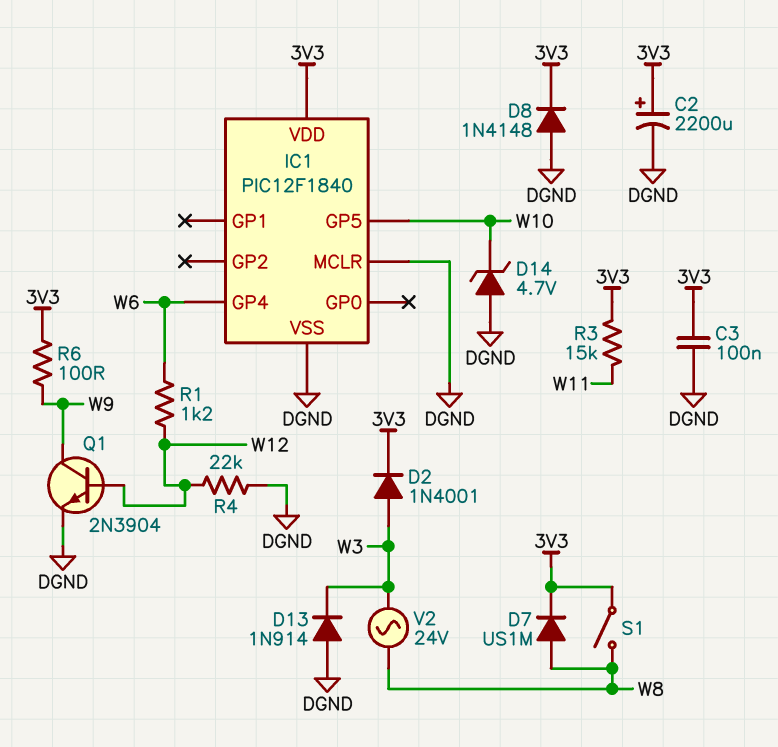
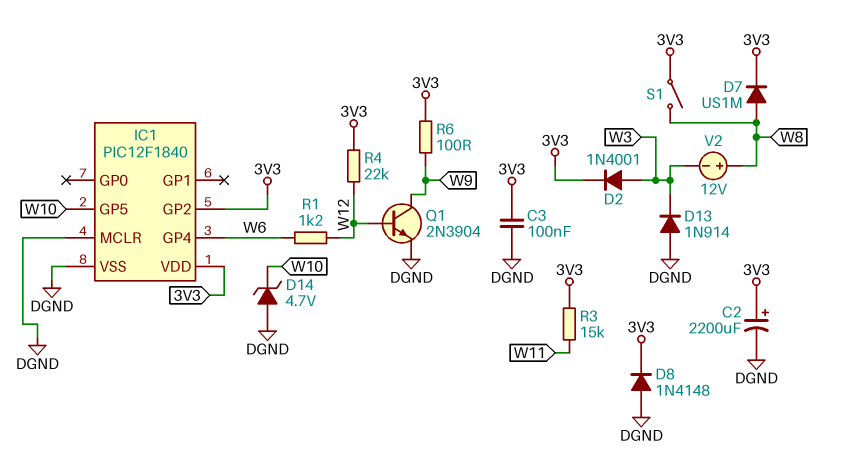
IC1 pin GP2: none -> 3V3
R4: 22k (DGND, W12) -> 22k (3V3, W12)
V2: AC 24V (W3, W8) -> 12V (plus W8, minus W3)

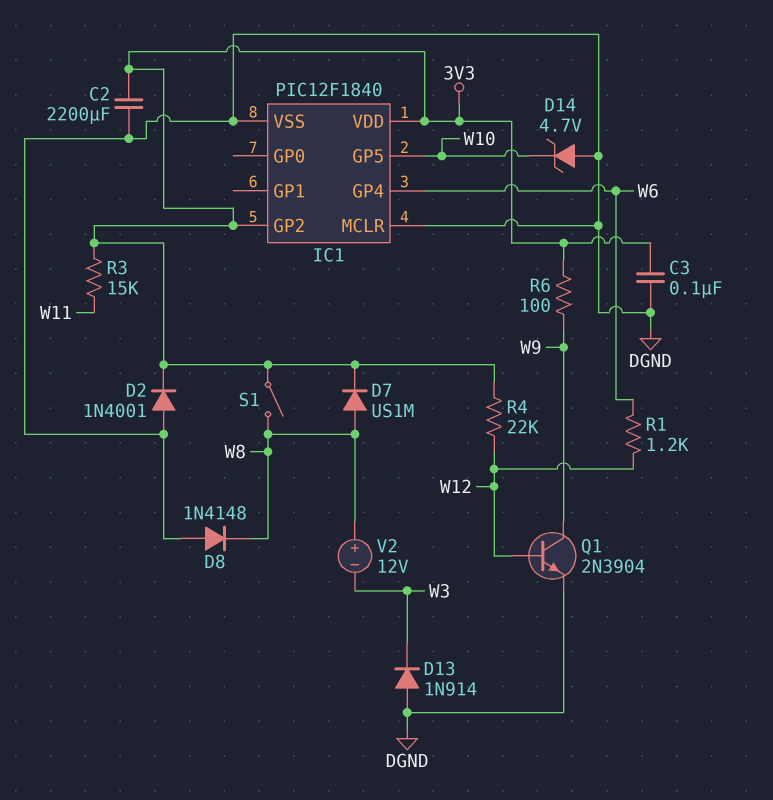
C2: 2200uF (plus 3V3, minus DGND) -> 2200uF (3V3, DGND)
D2: diode 1N4001 (A W3, K 3V3) -> diode 1N4001 (A DGND, K 3V3)
D8: diode 1N4148 (A DGND, K 3V3) -> diode 1N4148 (A DGND, K W8)

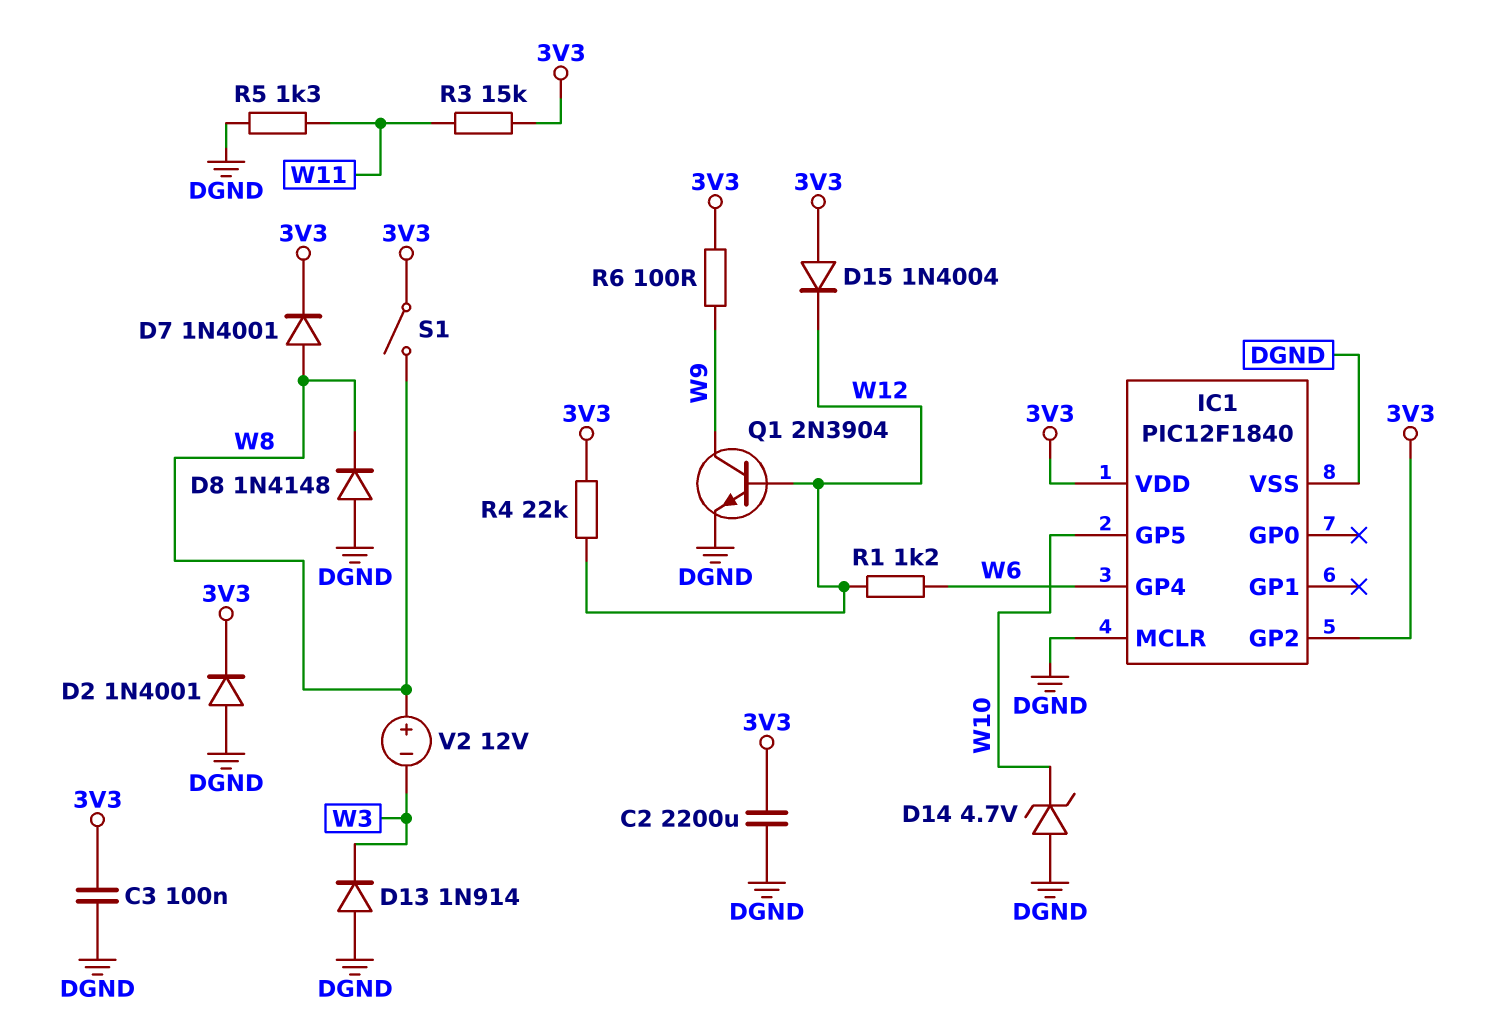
D7: diode US1M (A W8, K 3V3) -> diode 1N4001 (A W8, K 3V3)
D15: none -> diode 1N4004 (A 3V3, K W12)
R5: none -> 1.3k (DGND, W11)

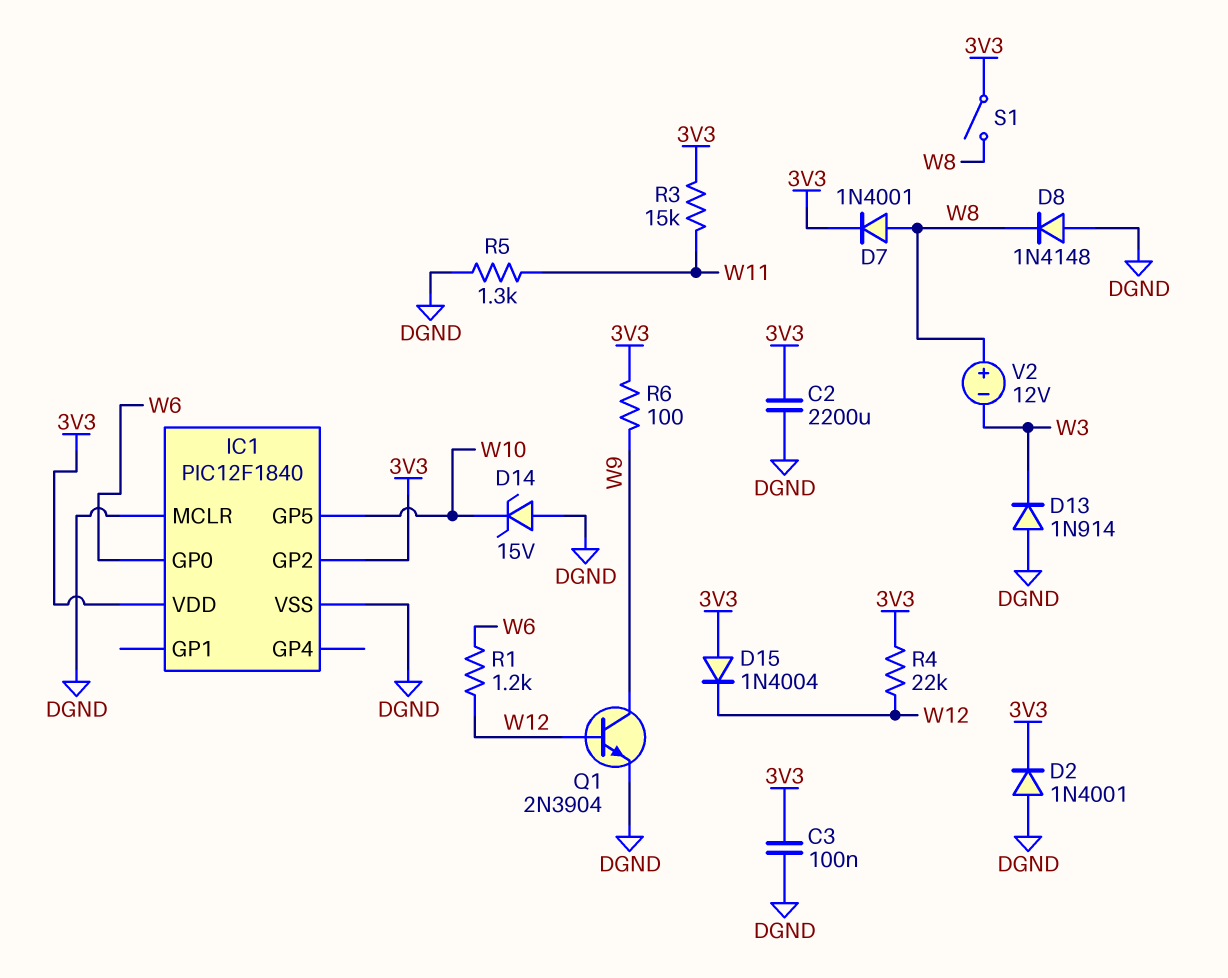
D14: zener 4.7V (A DGND, K W10) -> zener 15V (A DGND, K W10)
IC1 pin GP0: none -> W6
IC1 pin GP4: W6 -> none

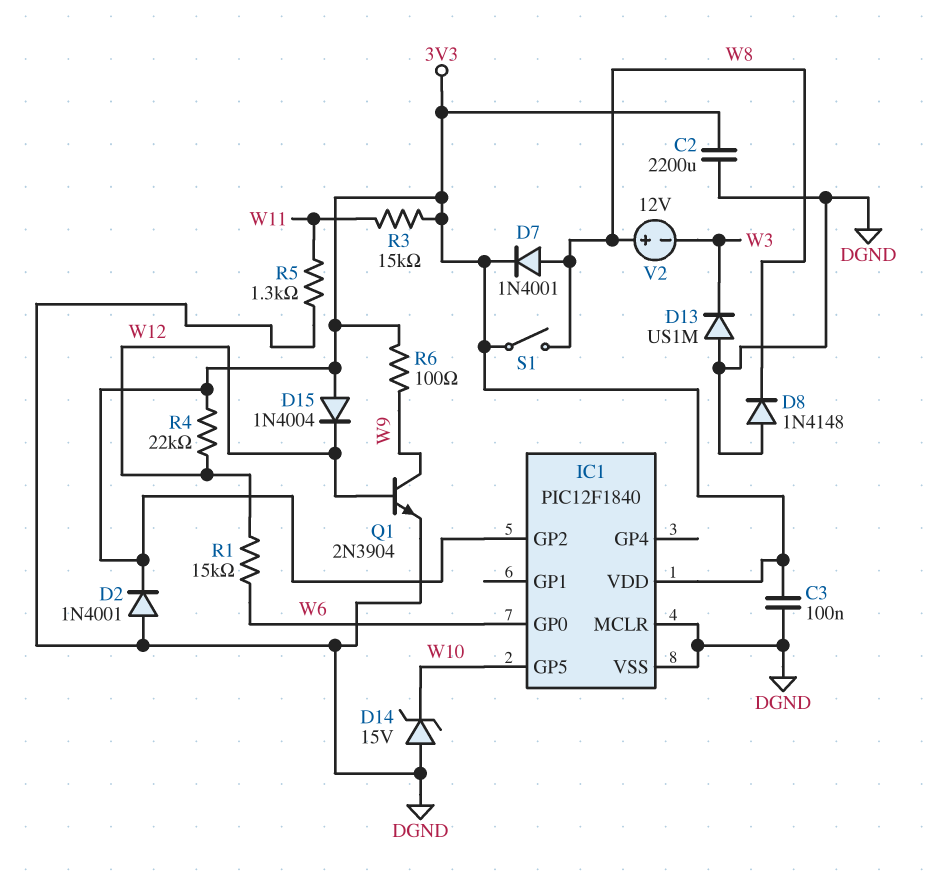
D13: diode 1N914 (A DGND, K W3) -> diode US1M (A DGND, K W3)
R1: 1.2k (W6, W12) -> 15k (W6, W12)

